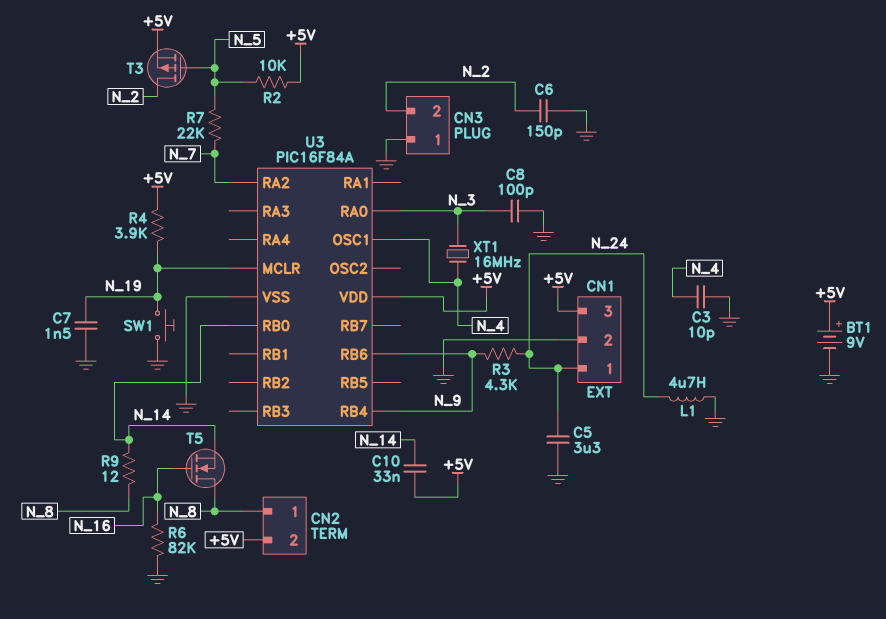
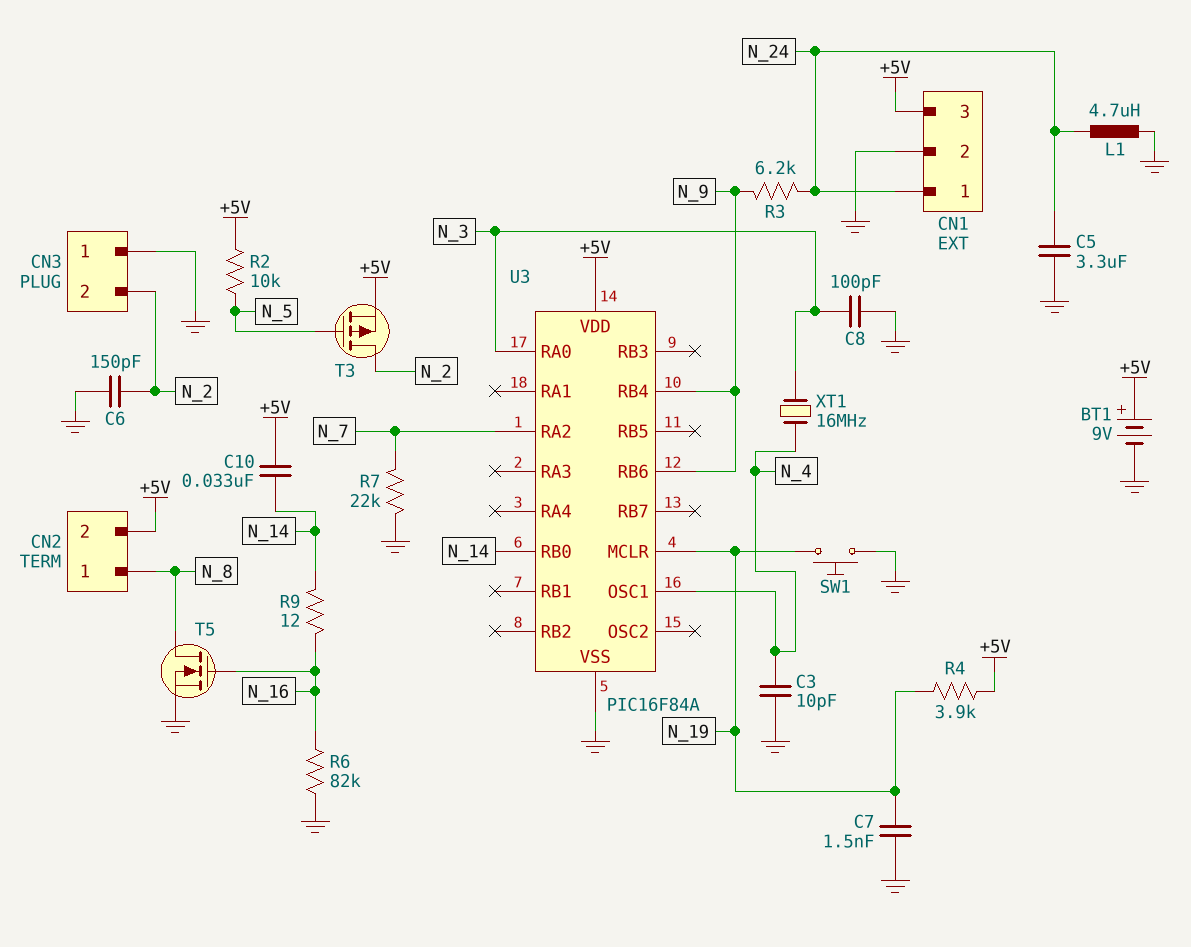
R3: 4.3k (N_9, N_24) -> 6.2k (N_9, N_24)
R7: 22k (N_5, N_7) -> 22k (GND, N_7)
R9: 12 (N_8, N_14) -> 12 (N_14, N_16)
T5: NMOS (G N_16, D N_8, S N_14) -> NMOS (G N_16, D N_8, S GND)

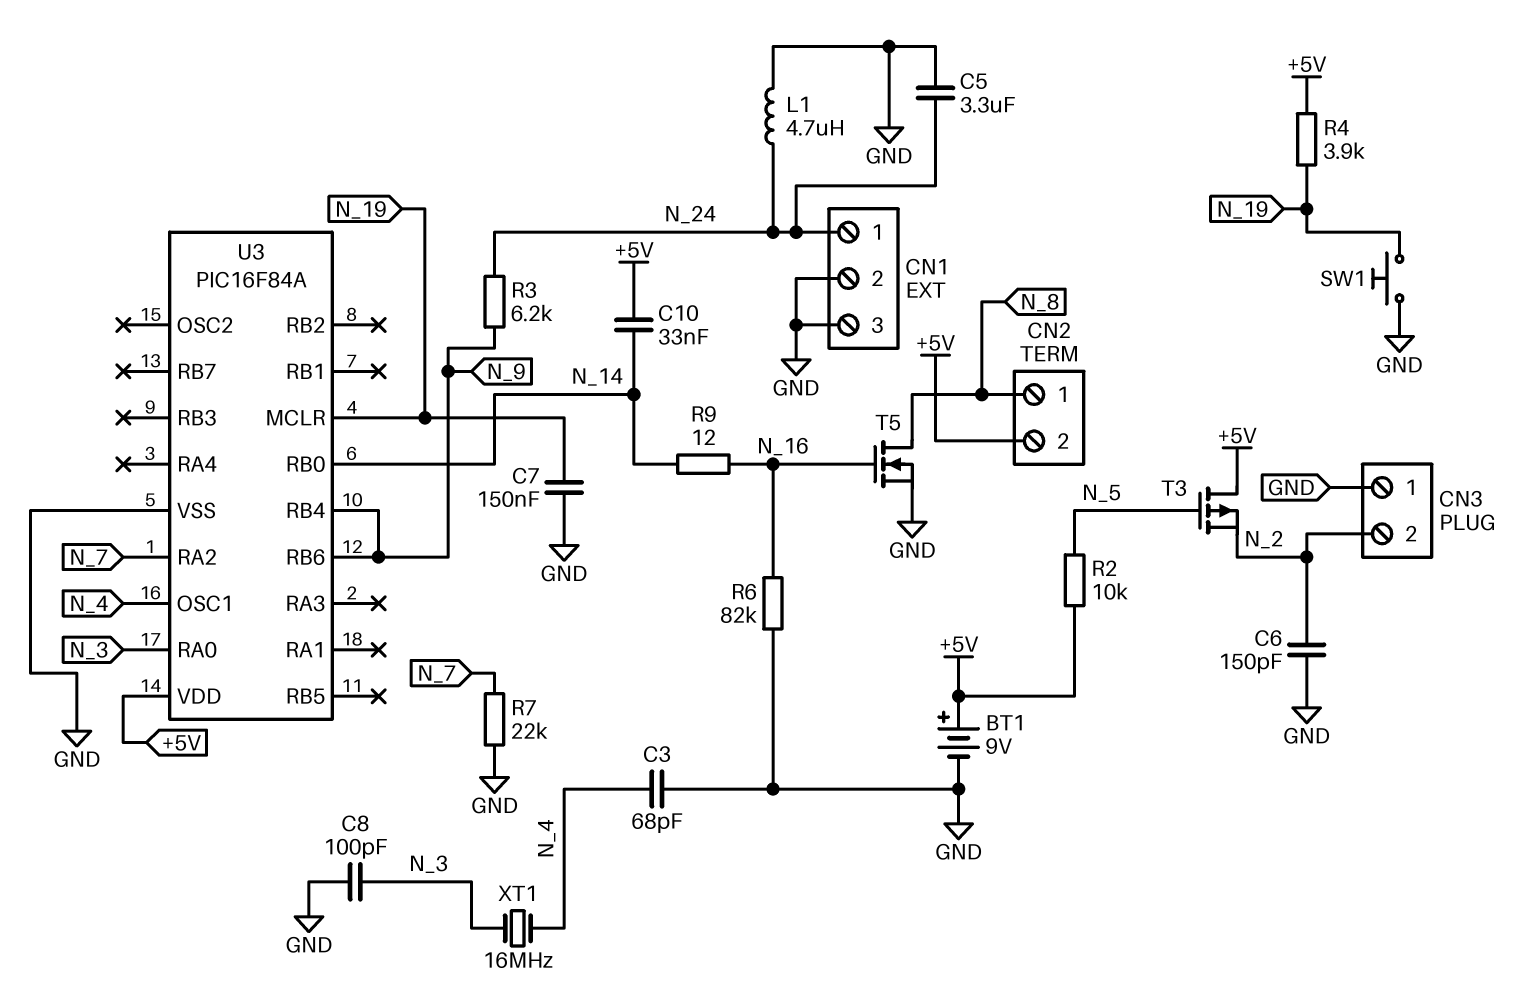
C3: 10pF (GND, N_4) -> 68pF (GND, N_4)
C7: 1.5nF (GND, N_19) -> 150nF (GND, N_19)
CN1 pin 3: +5V -> GND
T3: PMOS (G N_5, D N_2, S +5V) -> PMOS (G N_5, D +5V, S N_2)

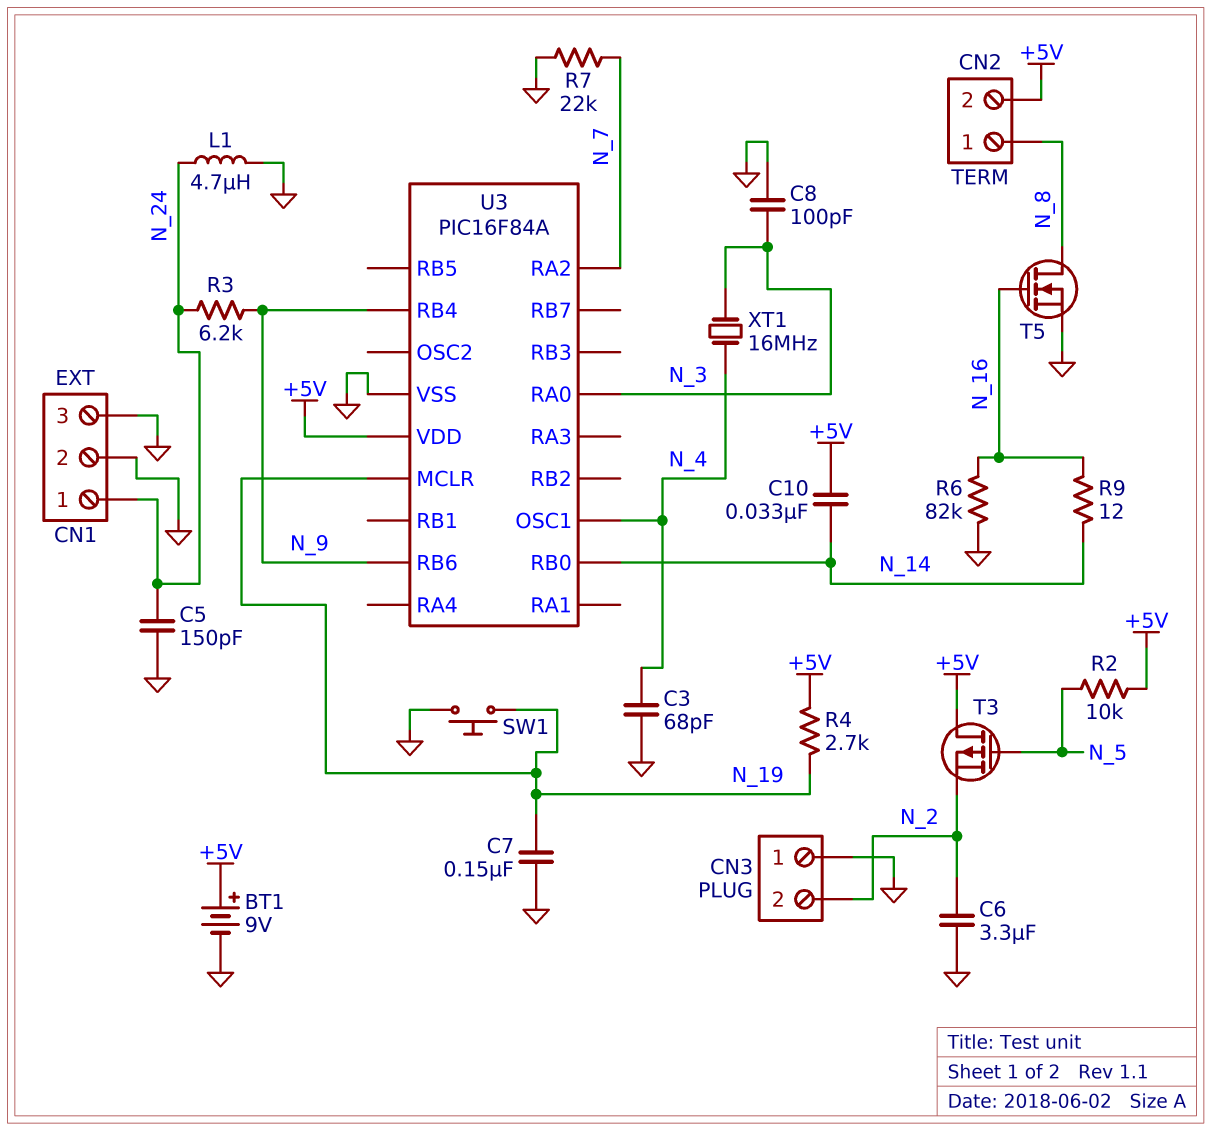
C5: 3.3uF (GND, N_24) -> 150pF (GND, N_24)
C6: 150pF (GND, N_2) -> 3.3uF (GND, N_2)
R4: 3.9k (+5V, N_19) -> 2.7k (+5V, N_19)

